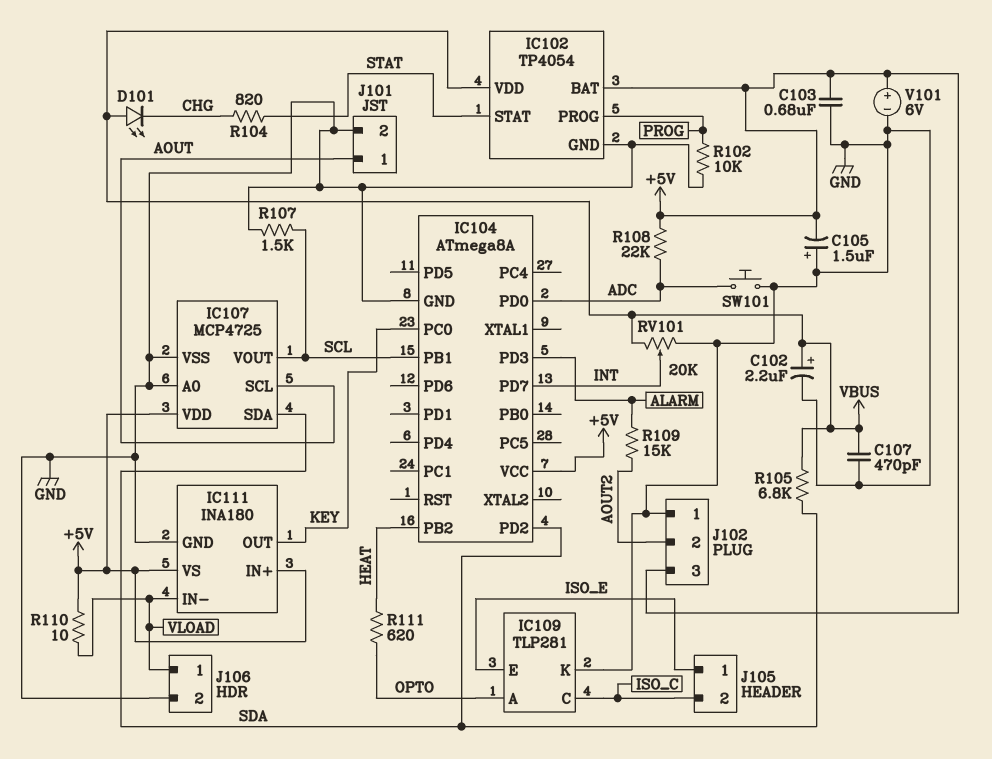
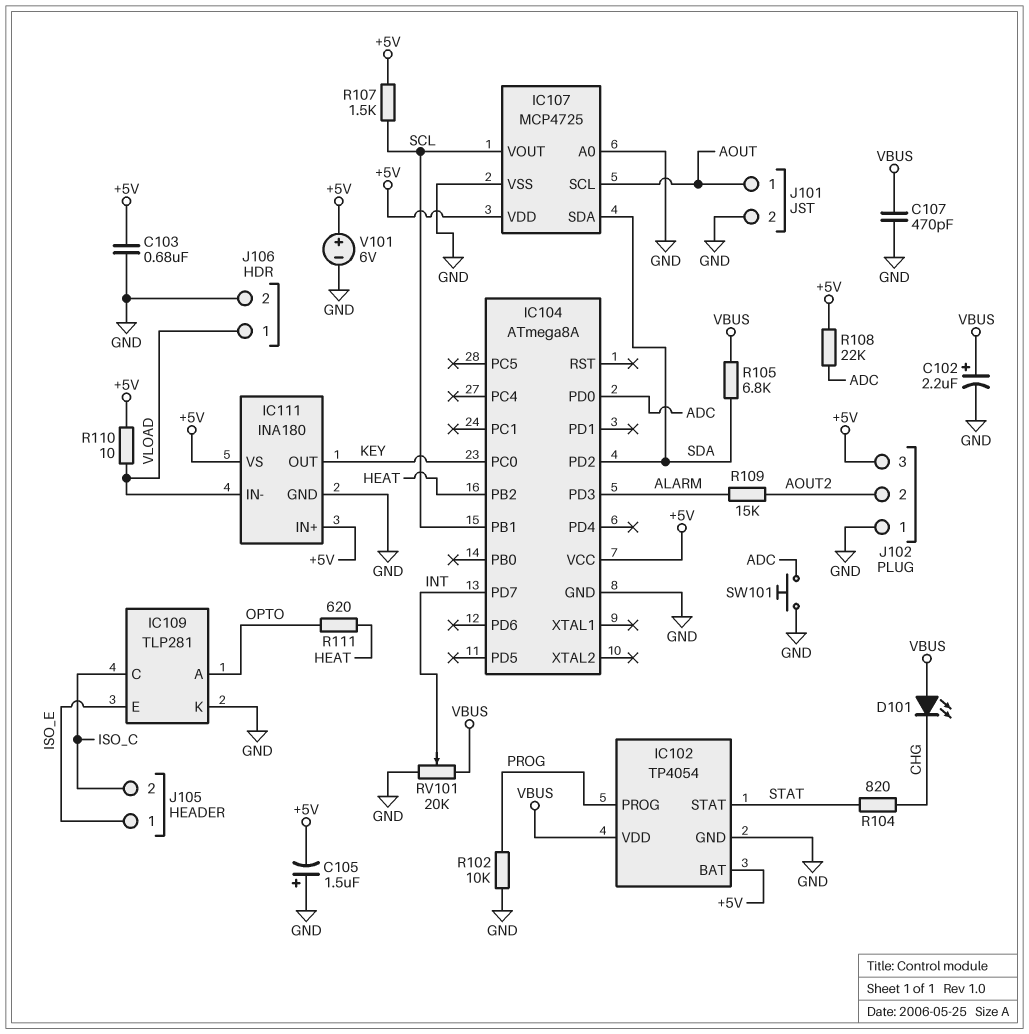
R107: 1.5k (GND, SCL) -> 1.5k (+5V, SCL)

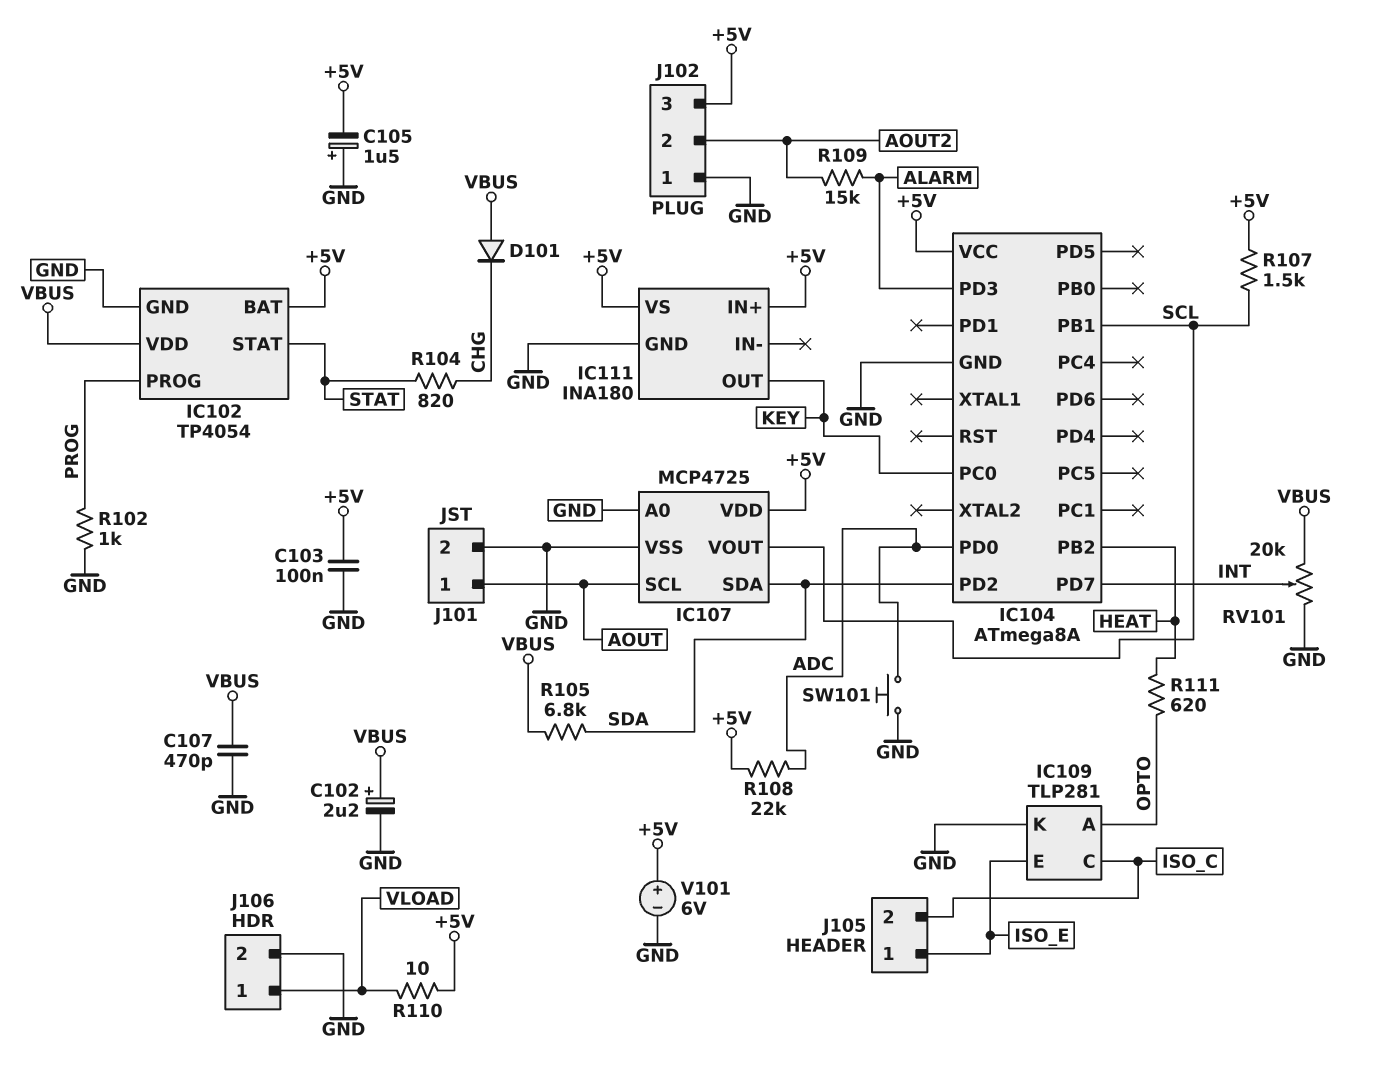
C103: 680nF (+5V, GND) -> 100nF (+5V, GND)
D101: LED (A VBUS, K CHG) -> diode (A VBUS, K CHG)
IC111 pin IN-: VLOAD -> none
R102: 10k (GND, PROG) -> 1k (GND, PROG)

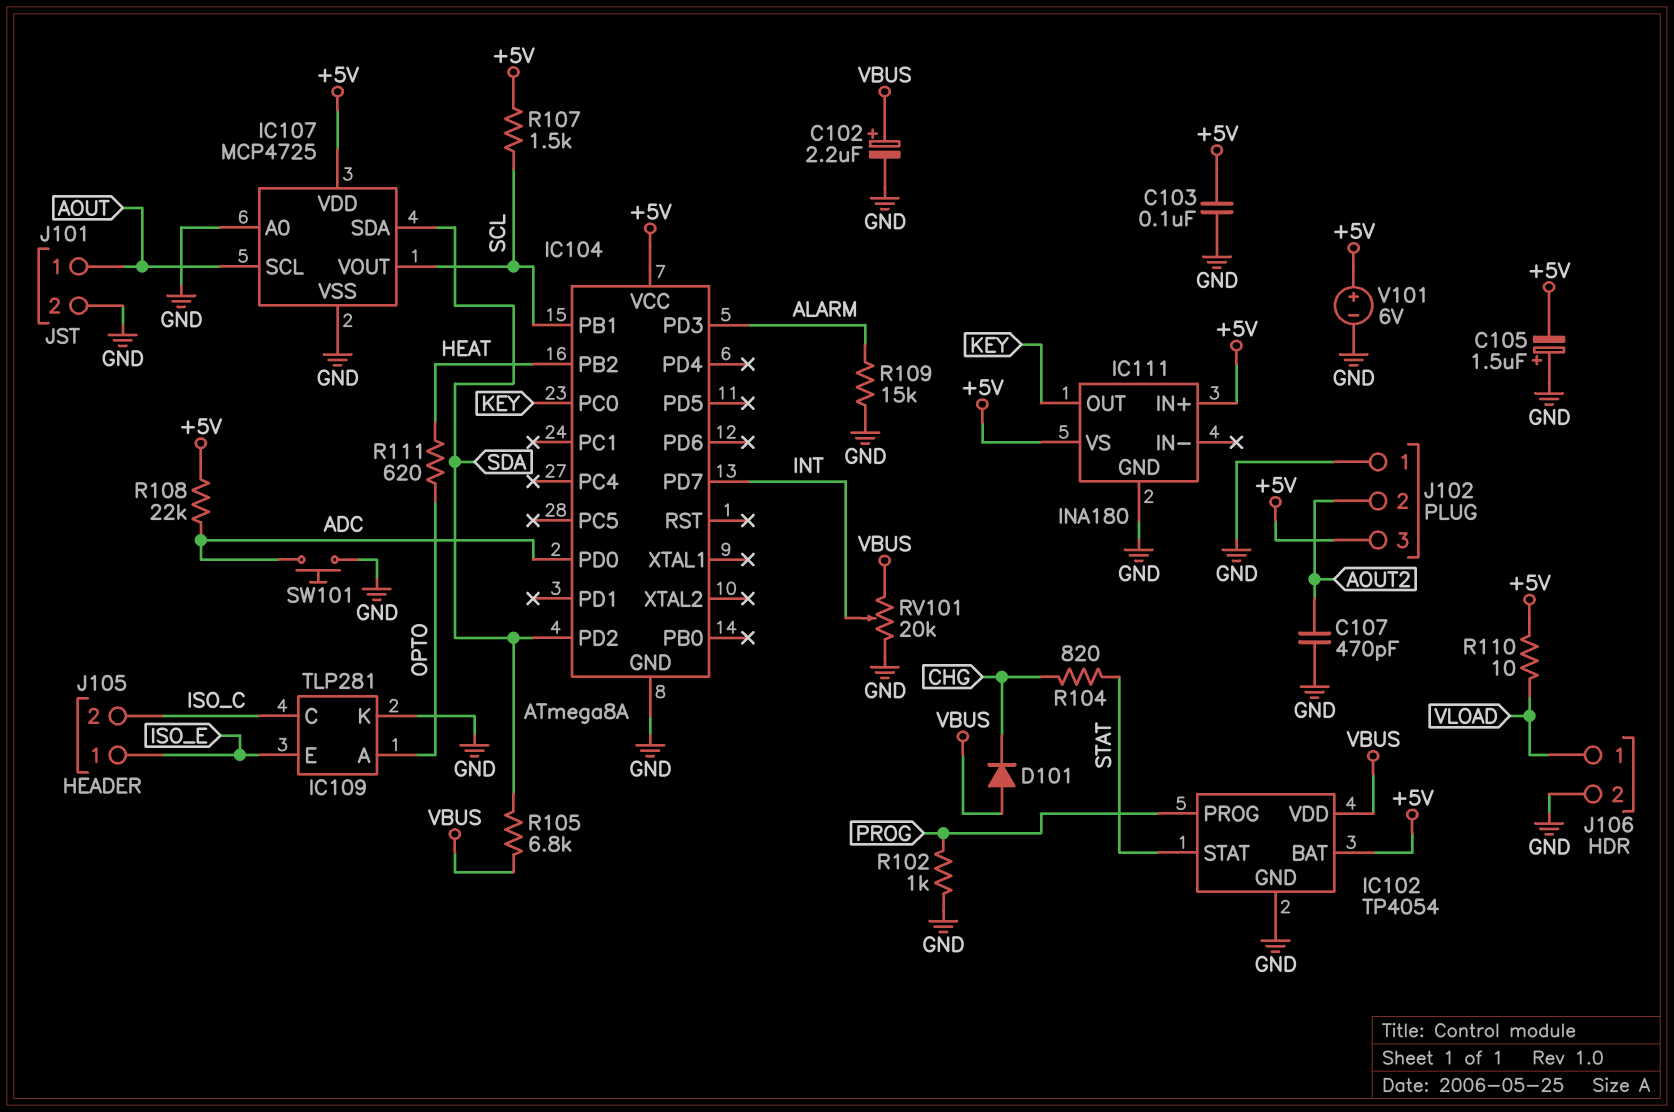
C107: 470pF (GND, VBUS) -> 470pF (AOUT2, GND)
R109: 15k (ALARM, AOUT2) -> 15k (ALARM, GND)

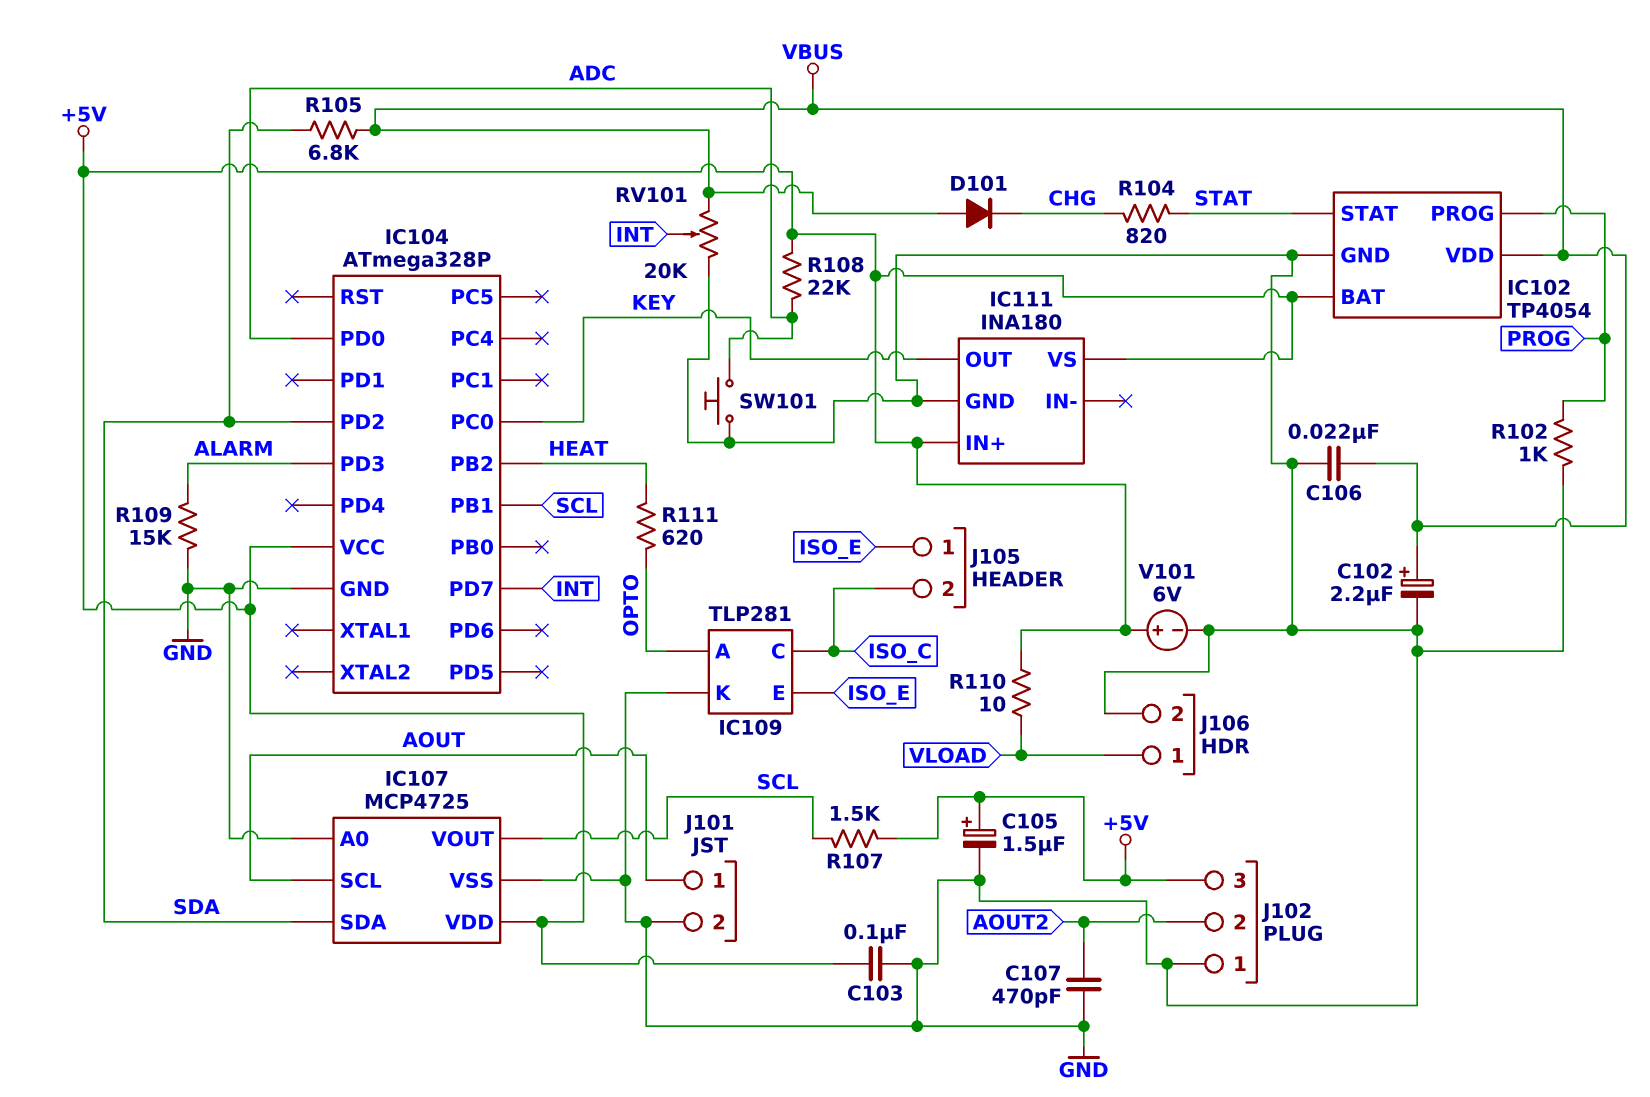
C105: 1.5uF (plus GND, minus +5V) -> 1.5uF (plus +5V, minus GND)
C106: none -> 22nF (GND, VBUS)
IC104: ATmega8A -> ATmega328P

